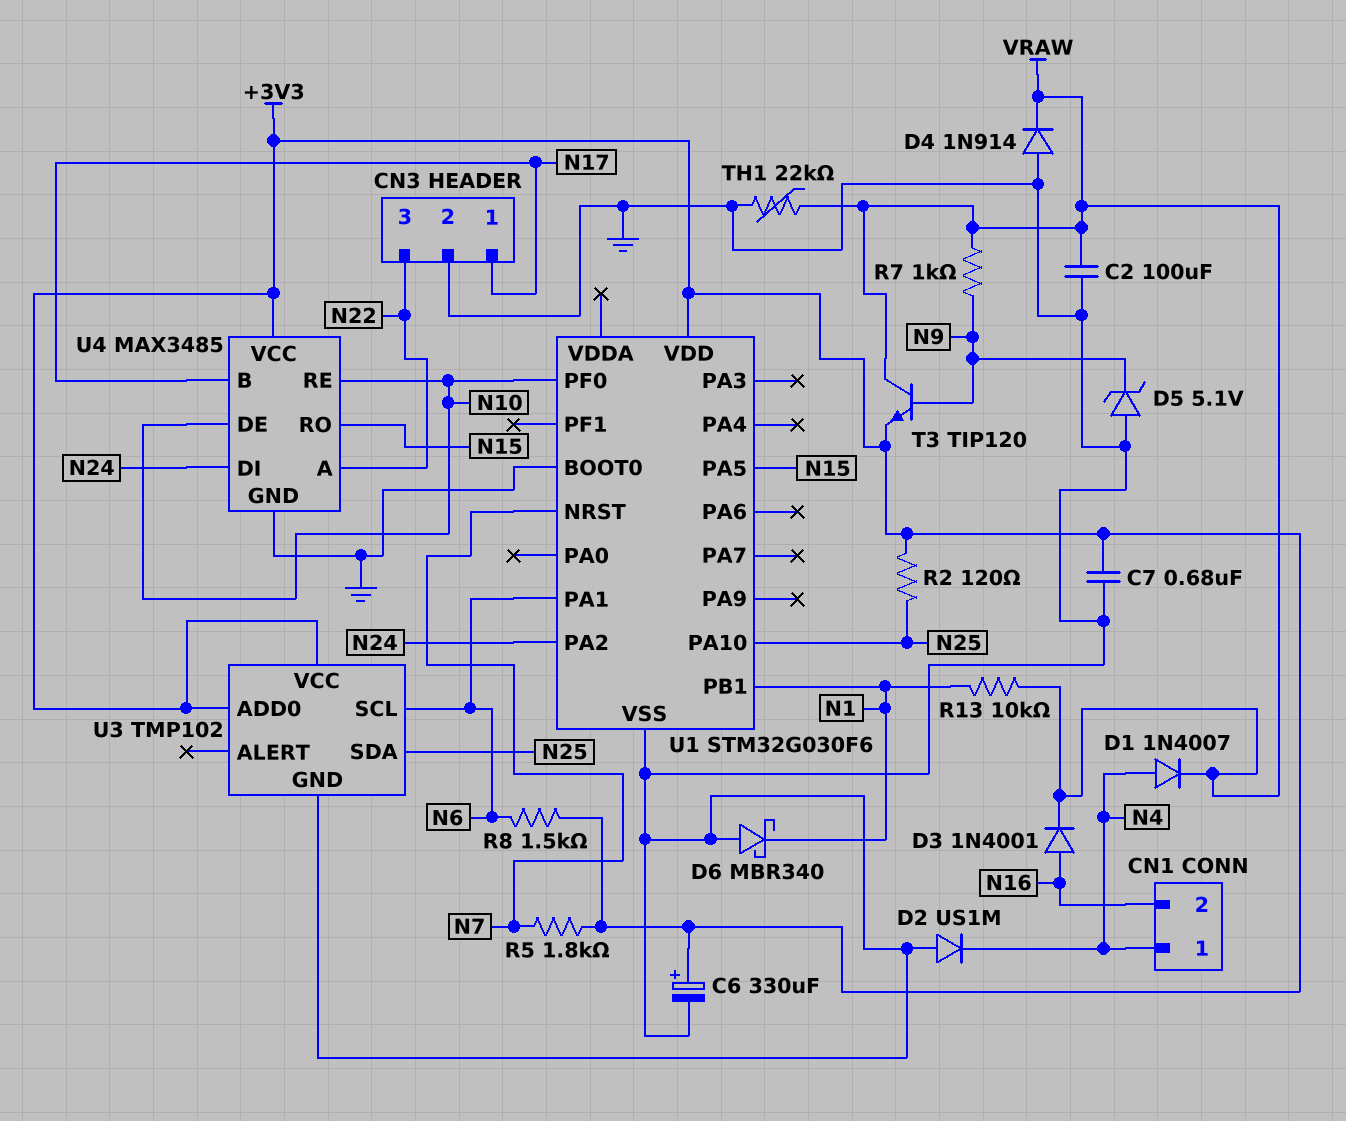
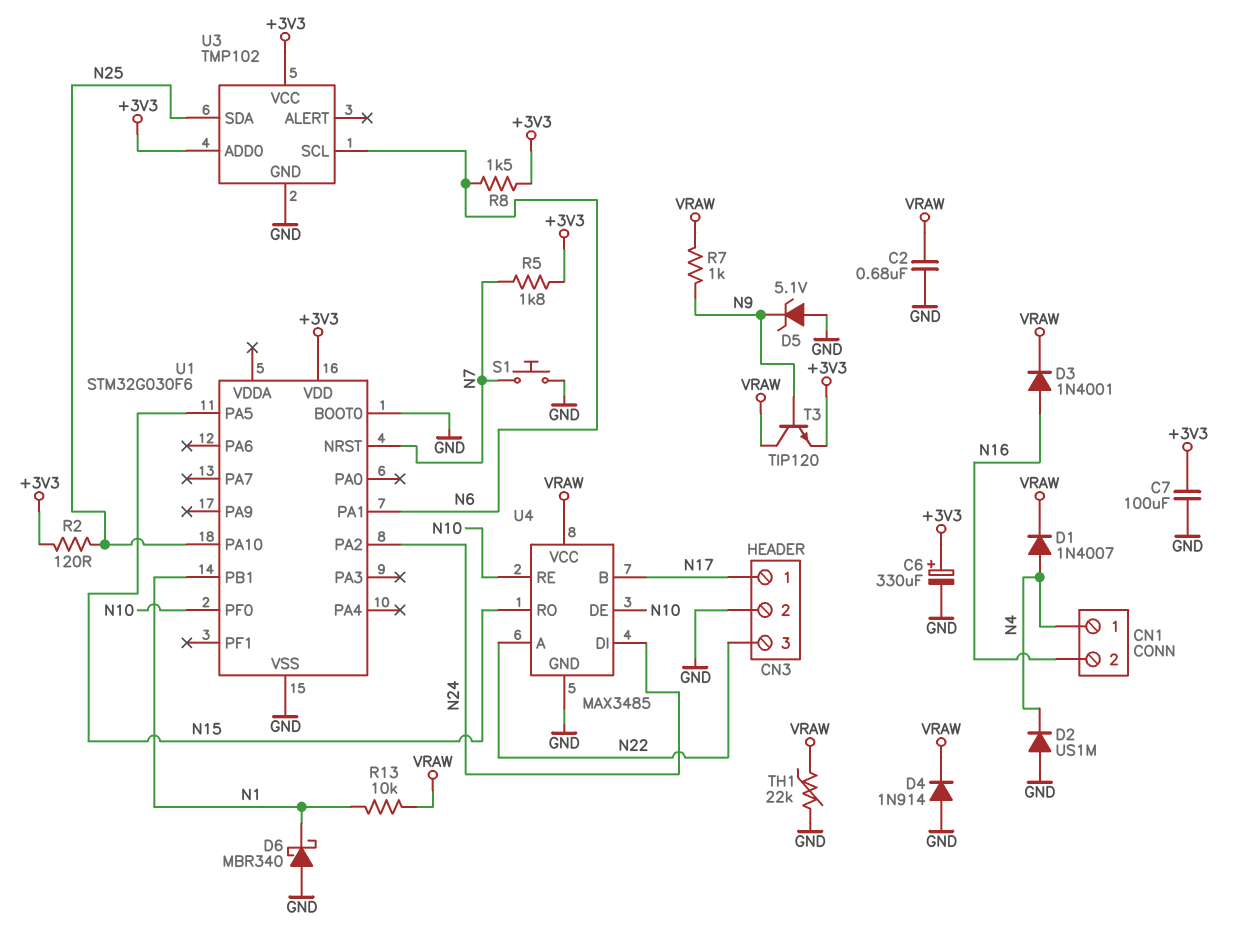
C2: 100uF (GND, VRAW) -> 680nF (GND, VRAW)
C7: 680nF (+3V3, GND) -> 100uF (+3V3, GND)
S1: none -> button (GND, N7)
U4 pin VCC: +3V3 -> VRAW

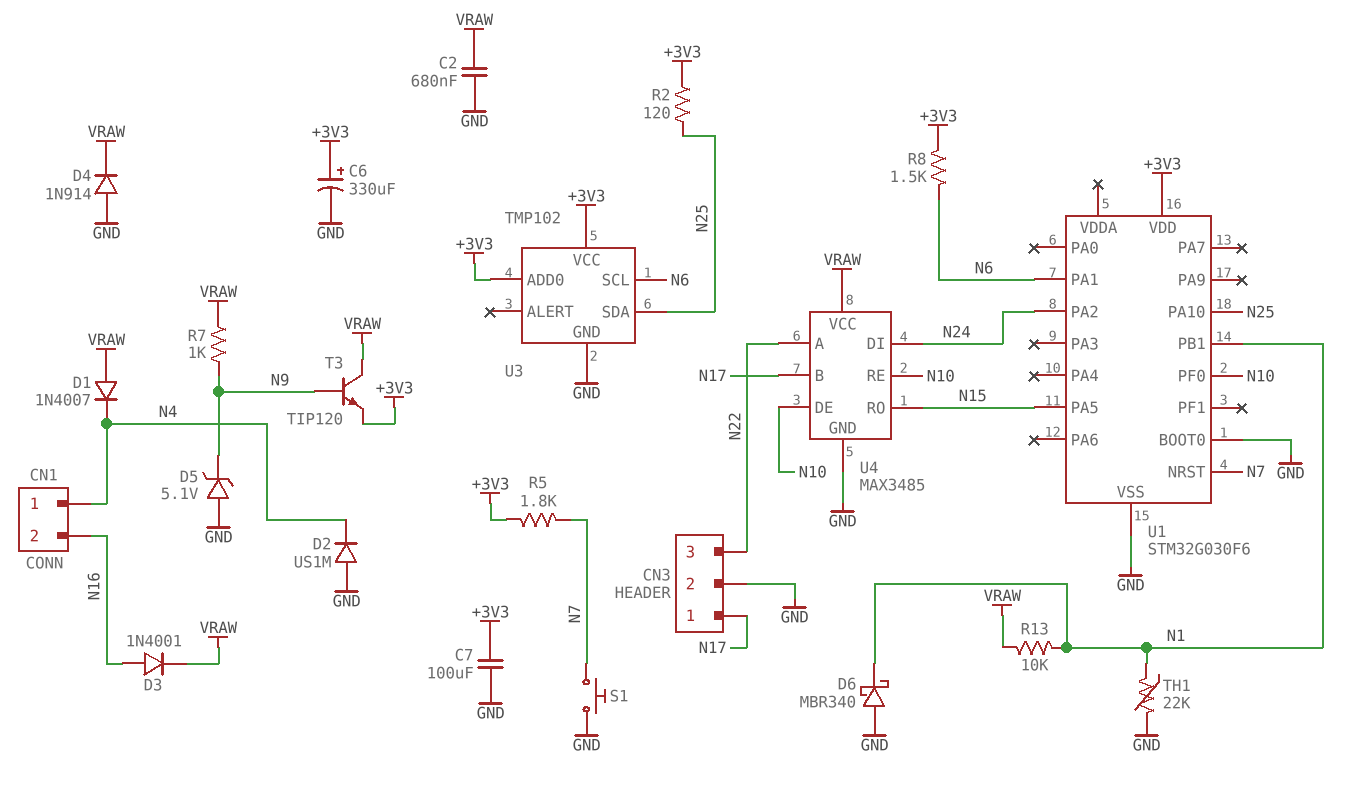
D1: diode 1N4007 (A N4, K VRAW) -> diode 1N4007 (A VRAW, K N4)
TH1: 22k (GND, VRAW) -> 22k (GND, N1)

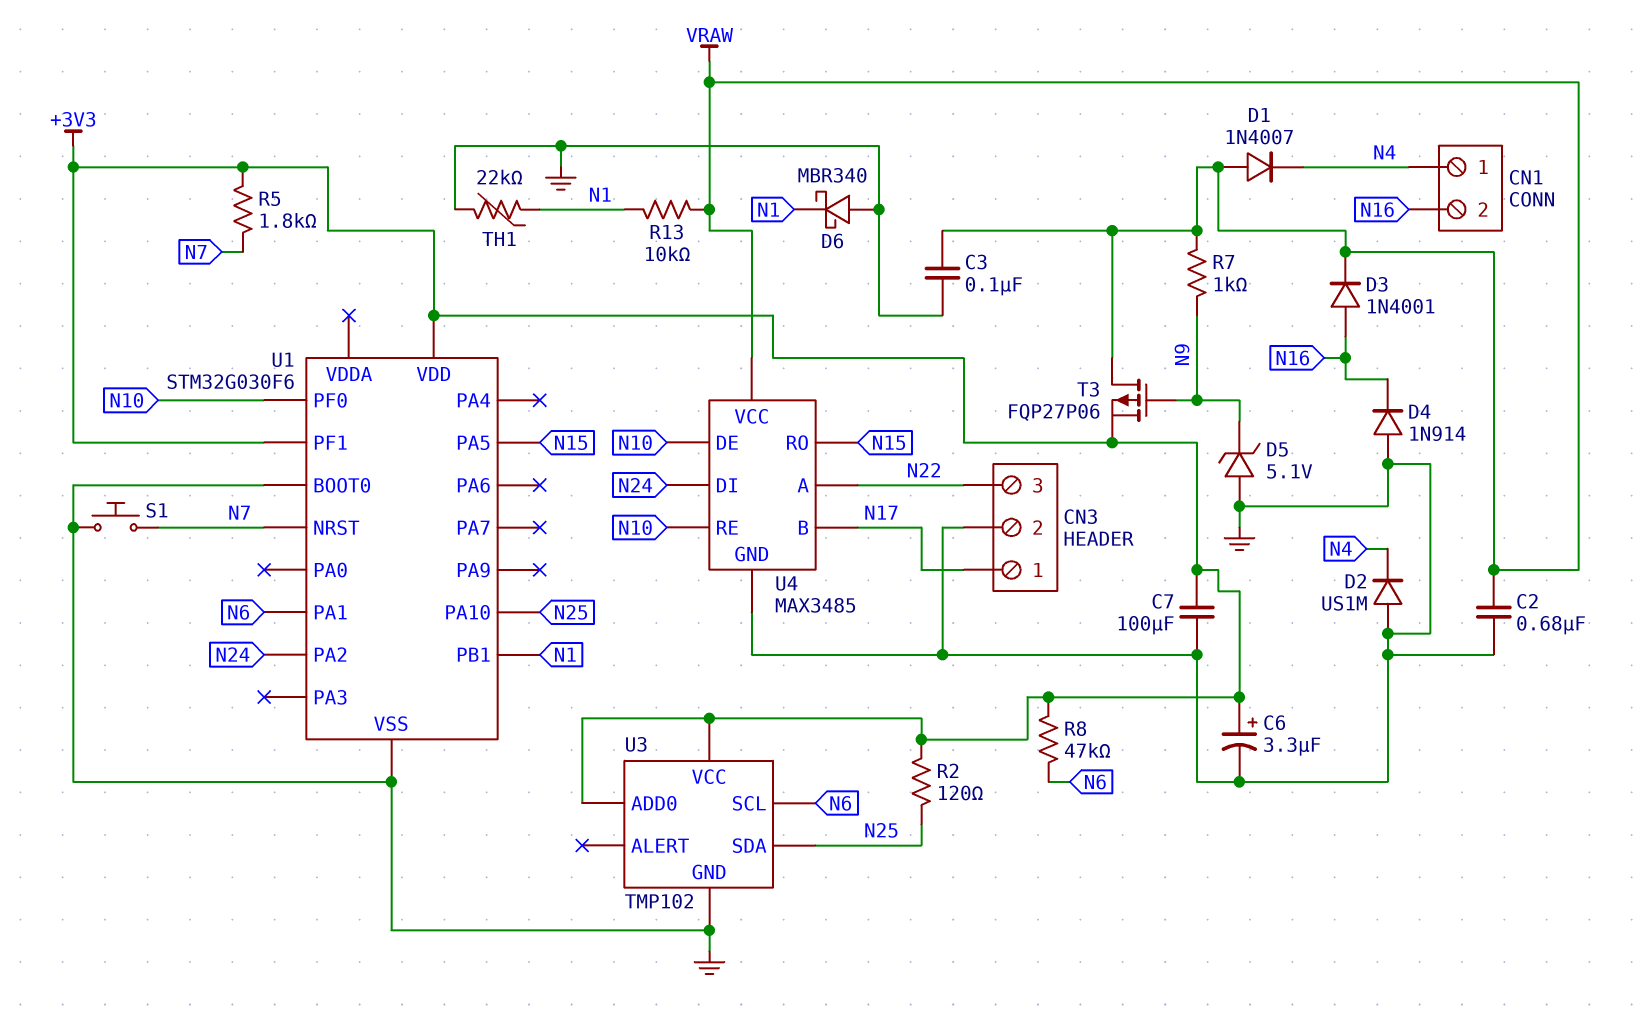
C3: none -> 100nF (GND, VRAW)
C6: 330uF (plus +3V3, minus GND) -> 3.3uF (plus +3V3, minus GND)
D4: diode 1N914 (A GND, K VRAW) -> diode 1N914 (A GND, K N16)
R8: 1.5k (+3V3, N6) -> 47k (+3V3, N6)
T3: NPN TIP120 (B N9, C VRAW, E +3V3) -> PMOS FQP27P06 (G N9, D VRAW, S +3V3)
U1 pin PF1: none -> +3V3

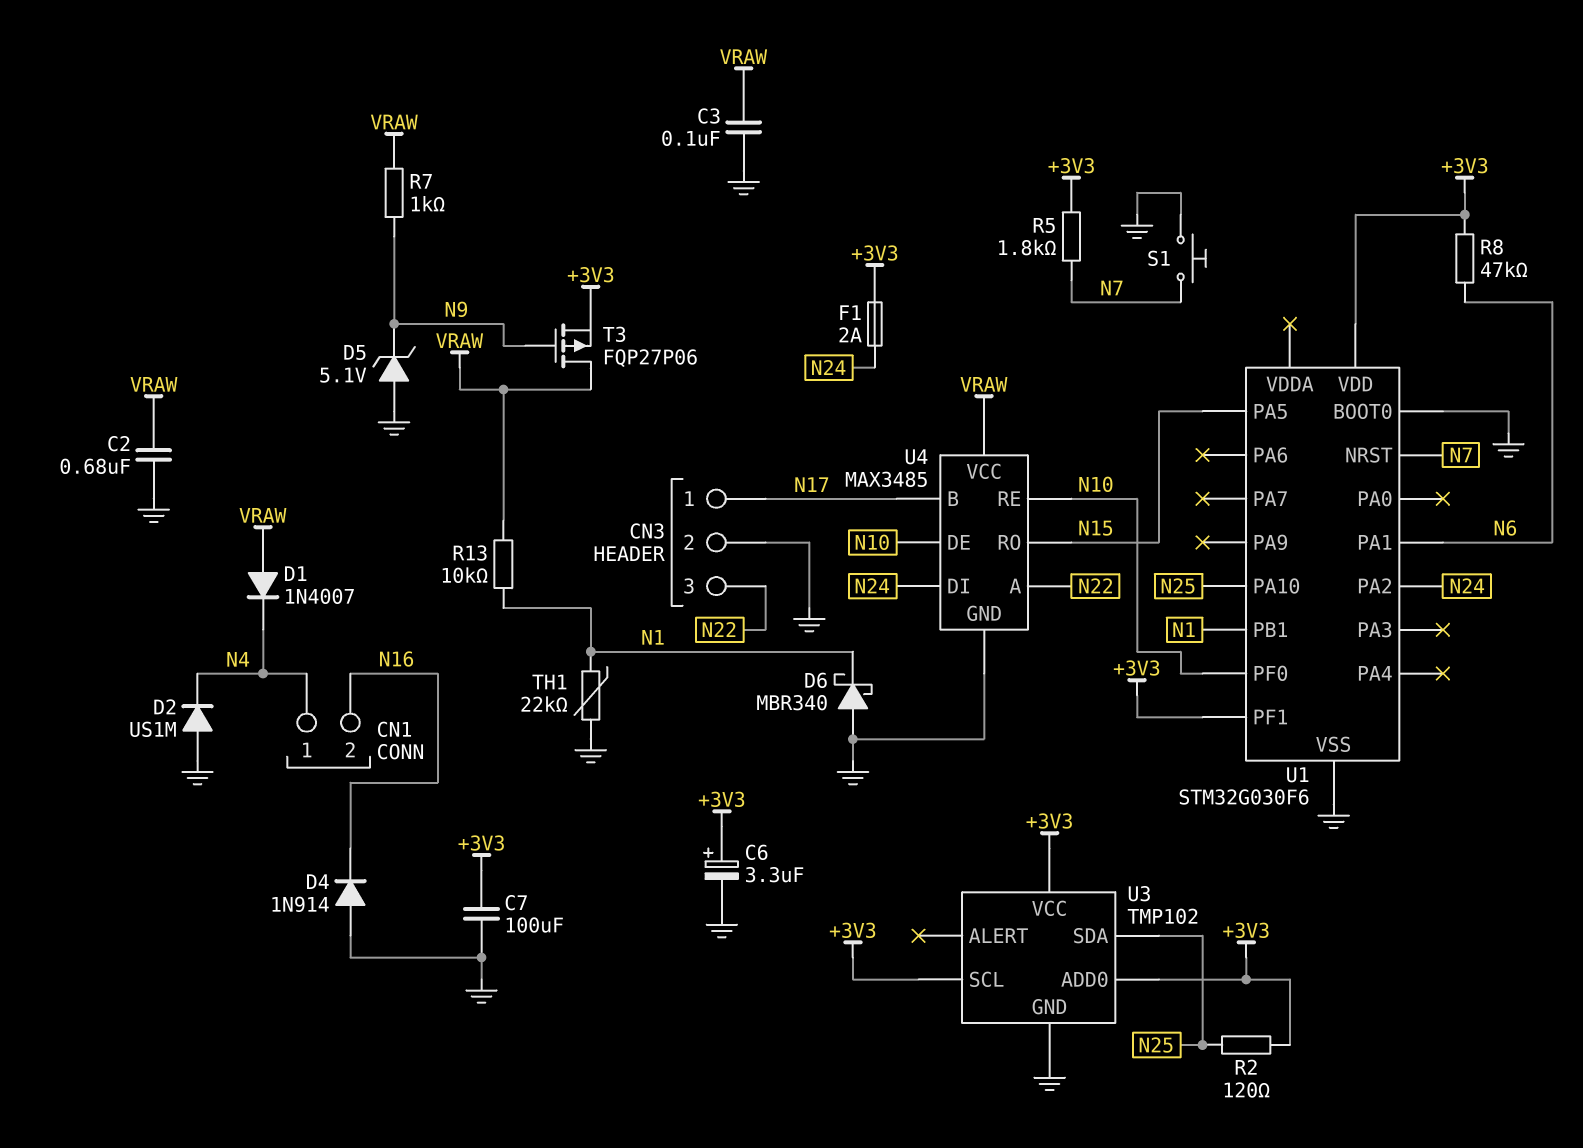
D3: diode 1N4001 (A N16, K VRAW) -> none
F1: none -> 2A (+3V3, N24)
U3 pin SCL: N6 -> +3V3

